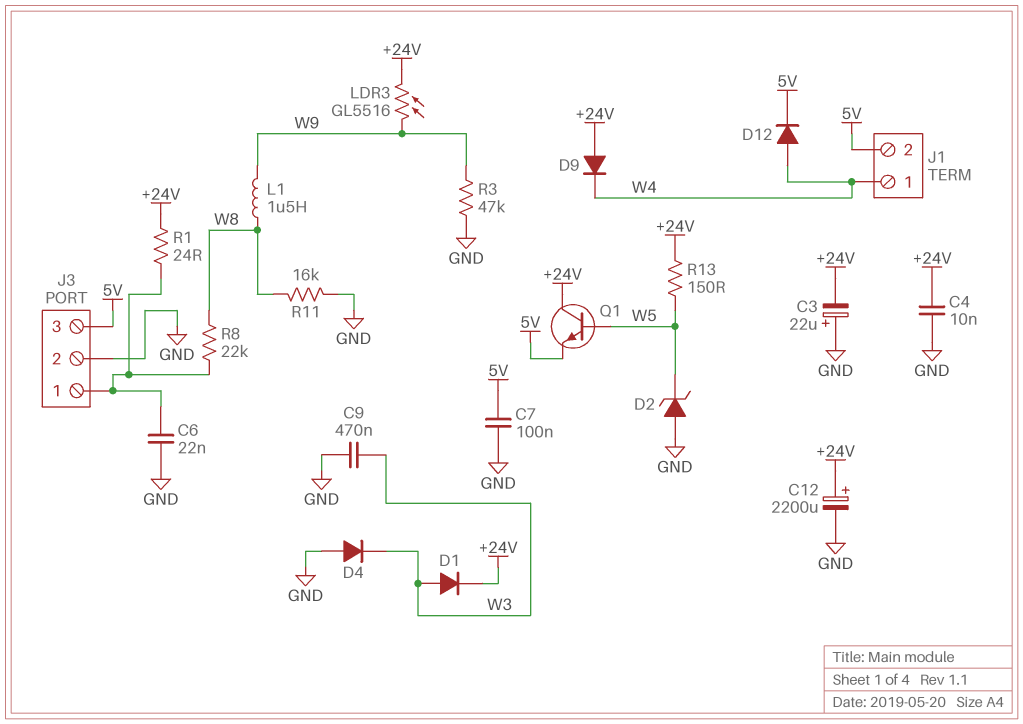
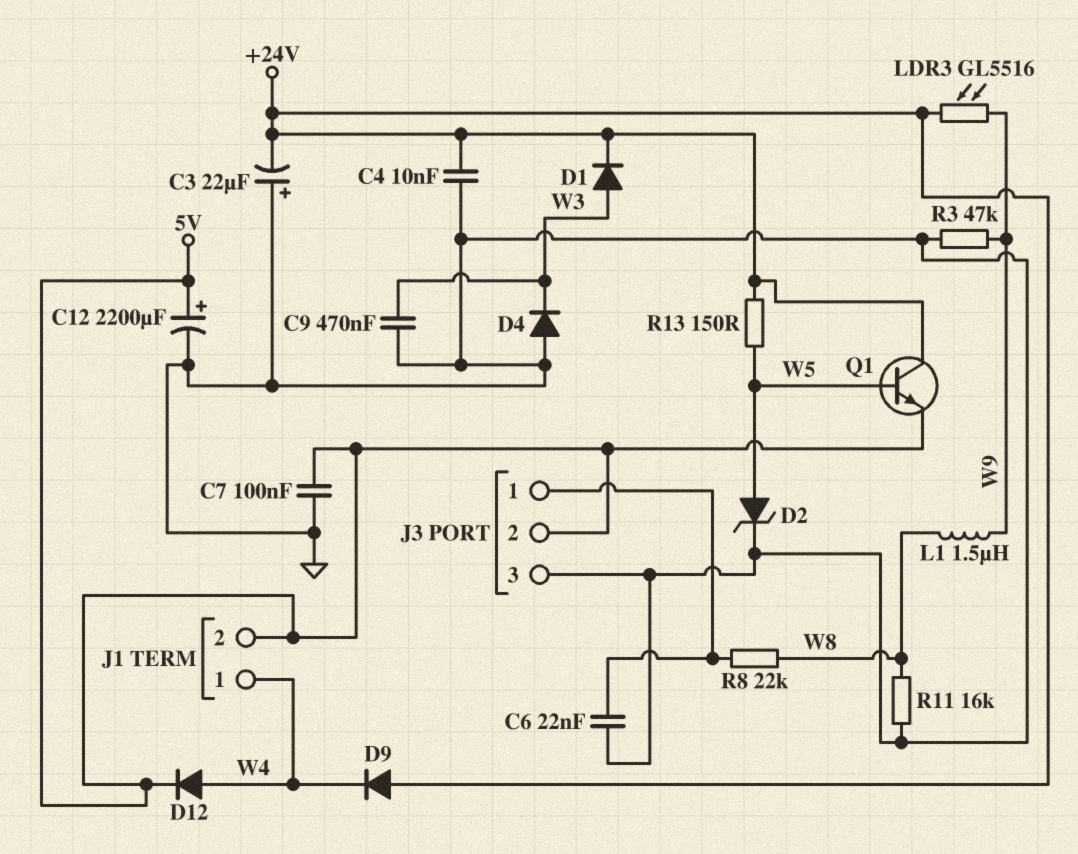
C12: 2200uF (plus +24V, minus GND) -> 2200uF (plus 5V, minus GND)
D2: zener (A GND, K W5) -> zener (A W5, K GND)
J3 pin 2: GND -> 5V
J3 pin 3: 5V -> GND
R1: 24 (+24V, J3/1) -> none

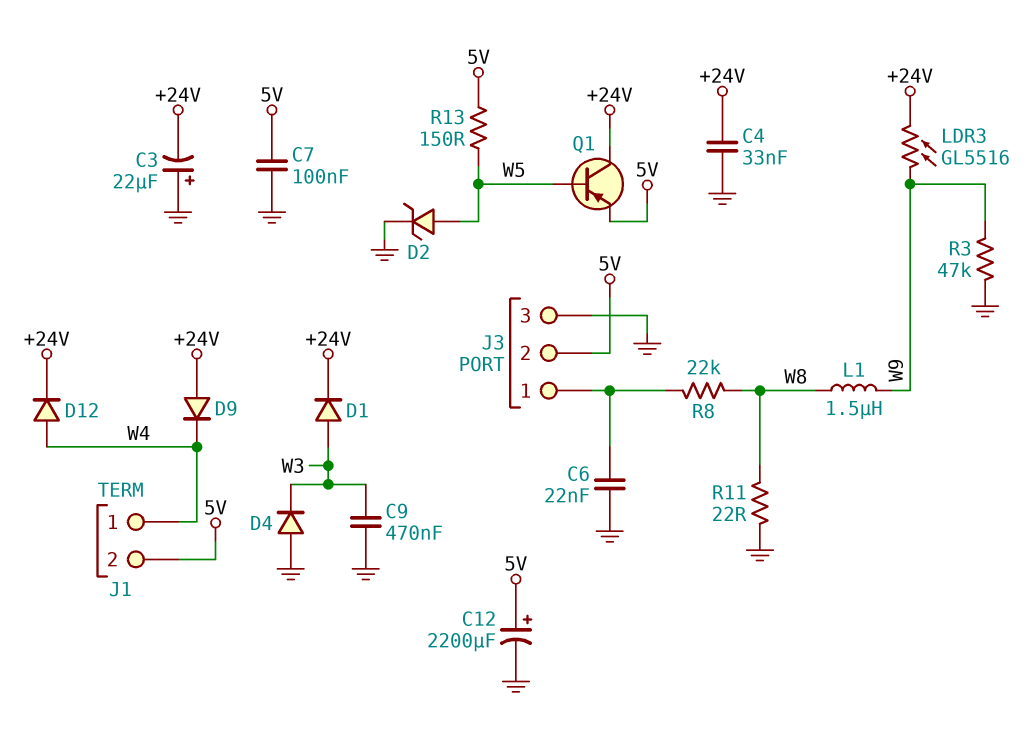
C4: 10nF (+24V, GND) -> 33nF (+24V, GND)
D12: diode (A W4, K 5V) -> diode (A W4, K +24V)
Q1: NPN (B W5, C +24V, E 5V) -> PNP (B W5, C +24V, E 5V)
R11: 16k (GND, W8) -> 22 (GND, W8)
R13: 150 (+24V, W5) -> 150 (5V, W5)

